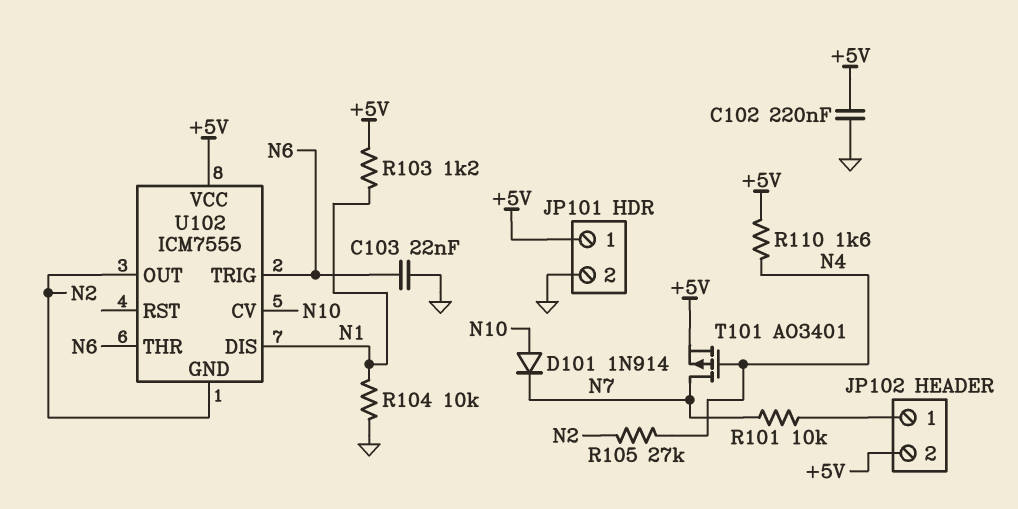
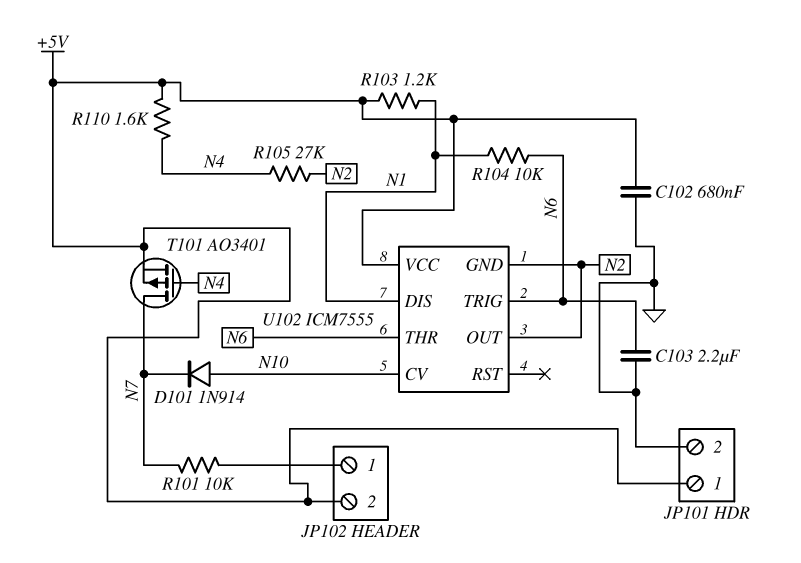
C102: 220nF (+5V, GND) -> 680nF (+5V, GND)
C103: 22nF (GND, N6) -> 2.2uF (GND, N6)
R104: 10k (GND, N1) -> 10k (N1, N6)

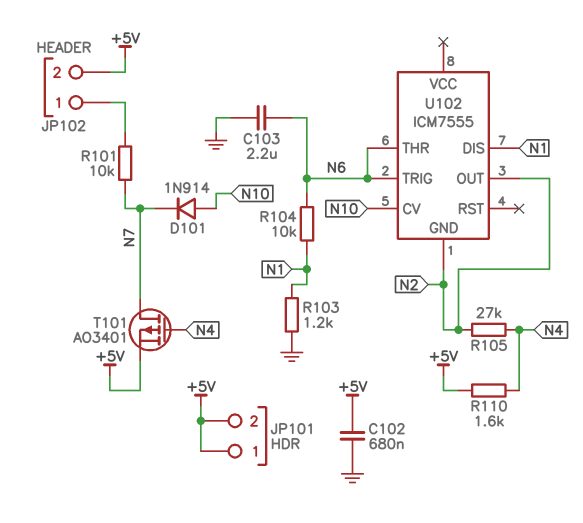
JP101 pin 2: GND -> +5V
R103: 1.2k (+5V, N1) -> 1.2k (GND, N1)
U102 pin VCC: +5V -> none

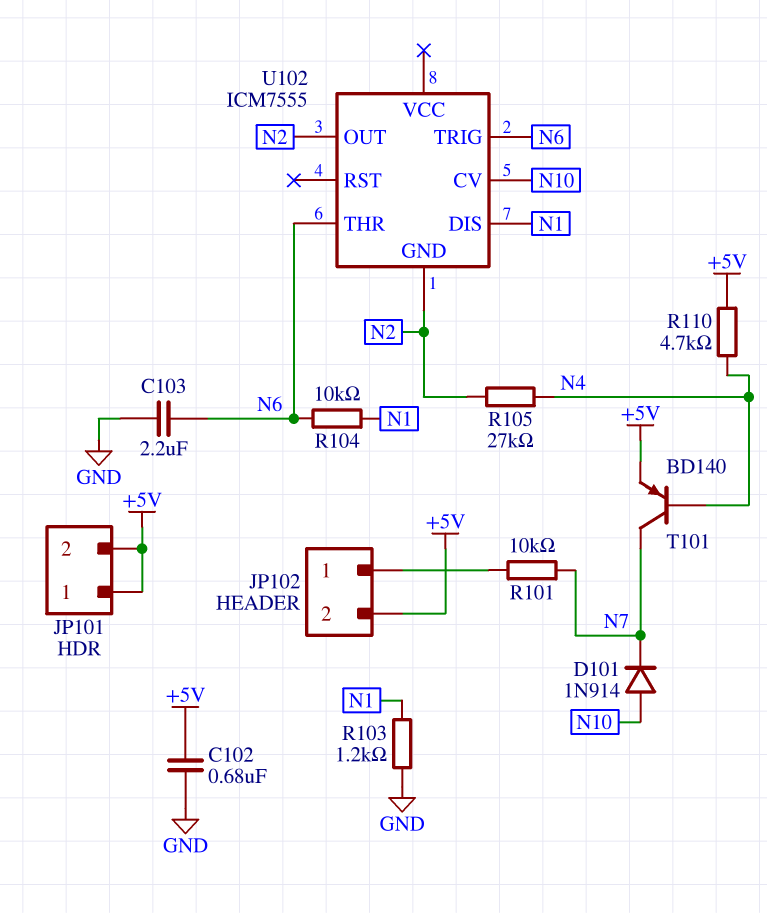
R110: 1.6k (+5V, N4) -> 4.7k (+5V, N4)
T101: PMOS AO3401 (G N4, D N7, S +5V) -> PNP BD140 (B N4, C N7, E +5V)

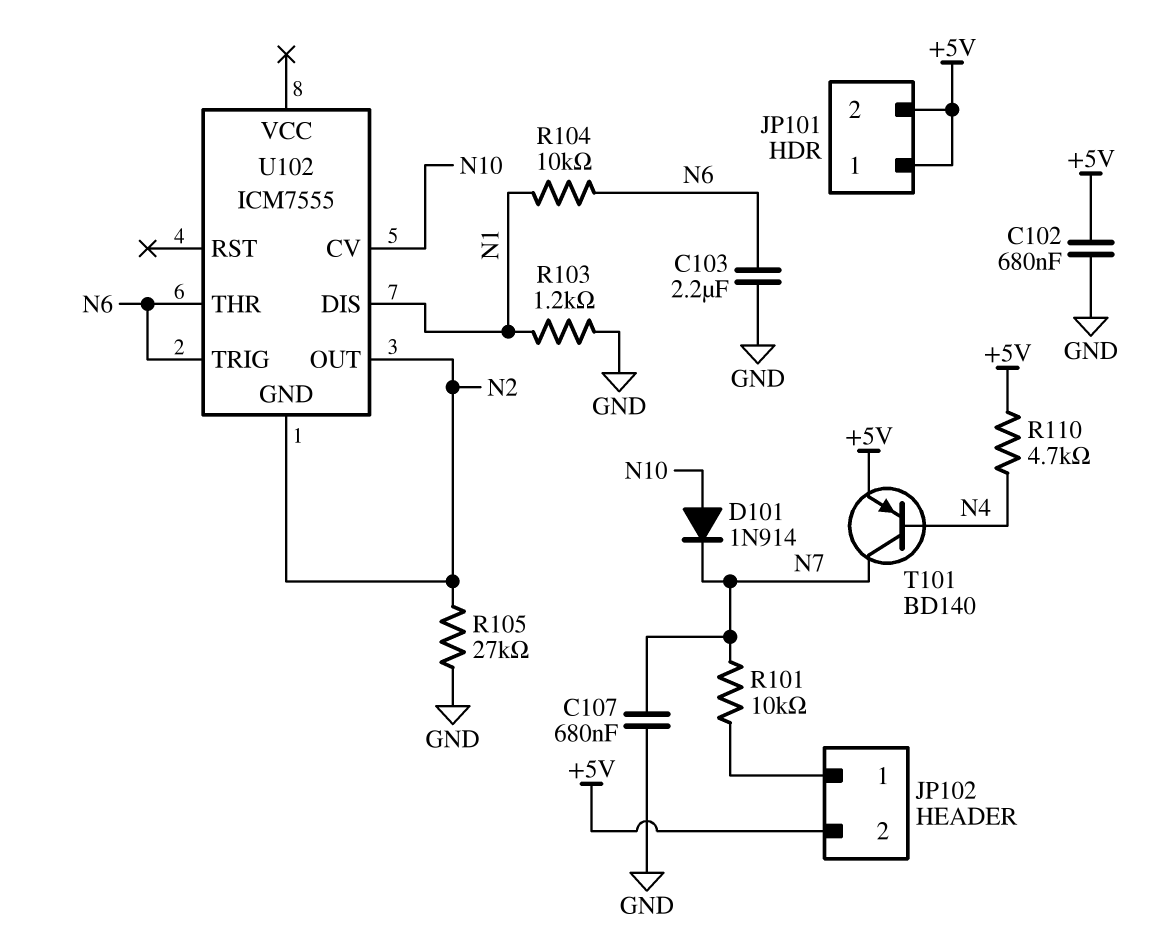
C107: none -> 680nF (GND, N7)
R105: 27k (N2, N4) -> 27k (GND, N2)

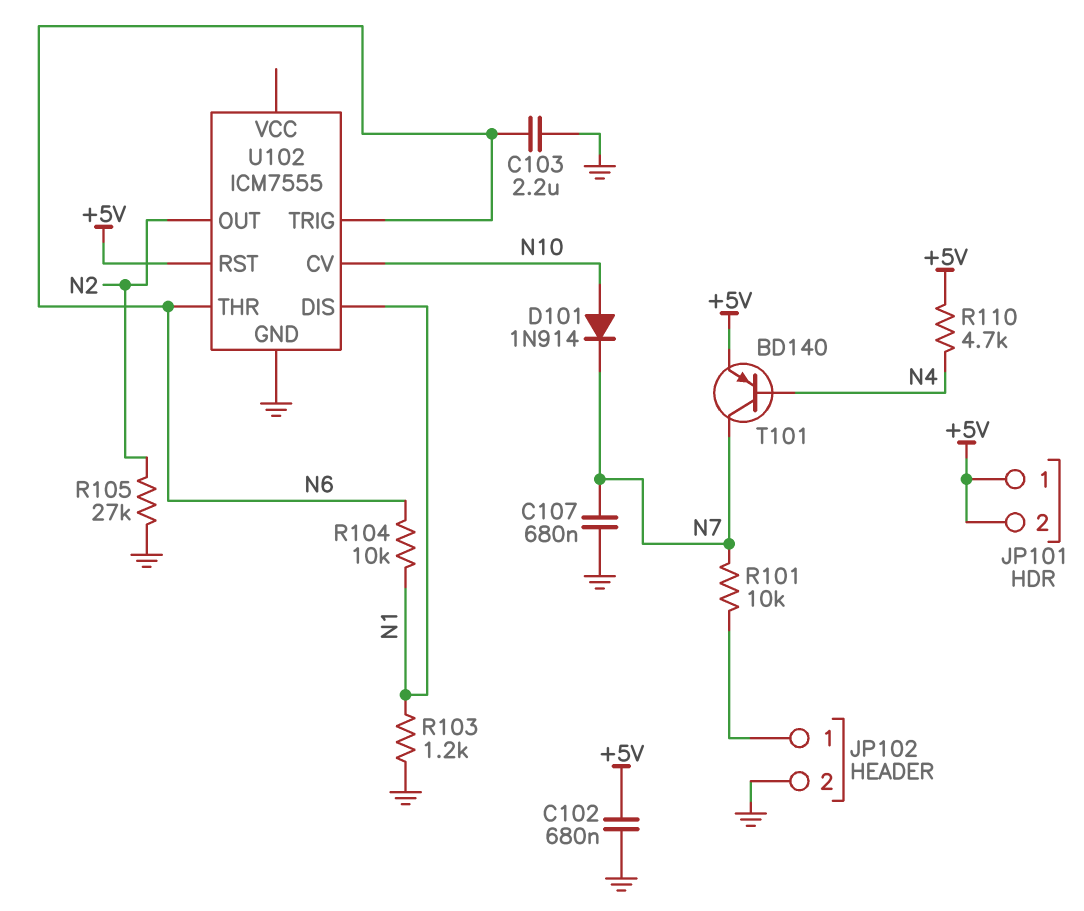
JP102 pin 2: +5V -> GND
U102 pin GND: N2 -> GND
U102 pin RST: none -> +5V

